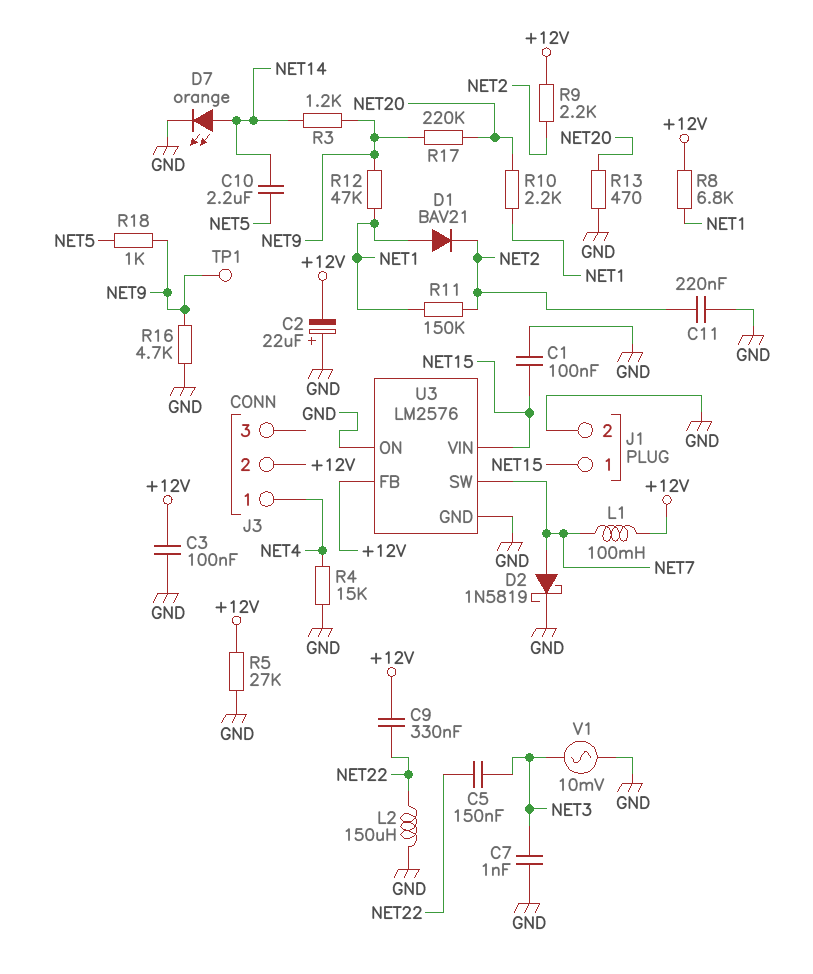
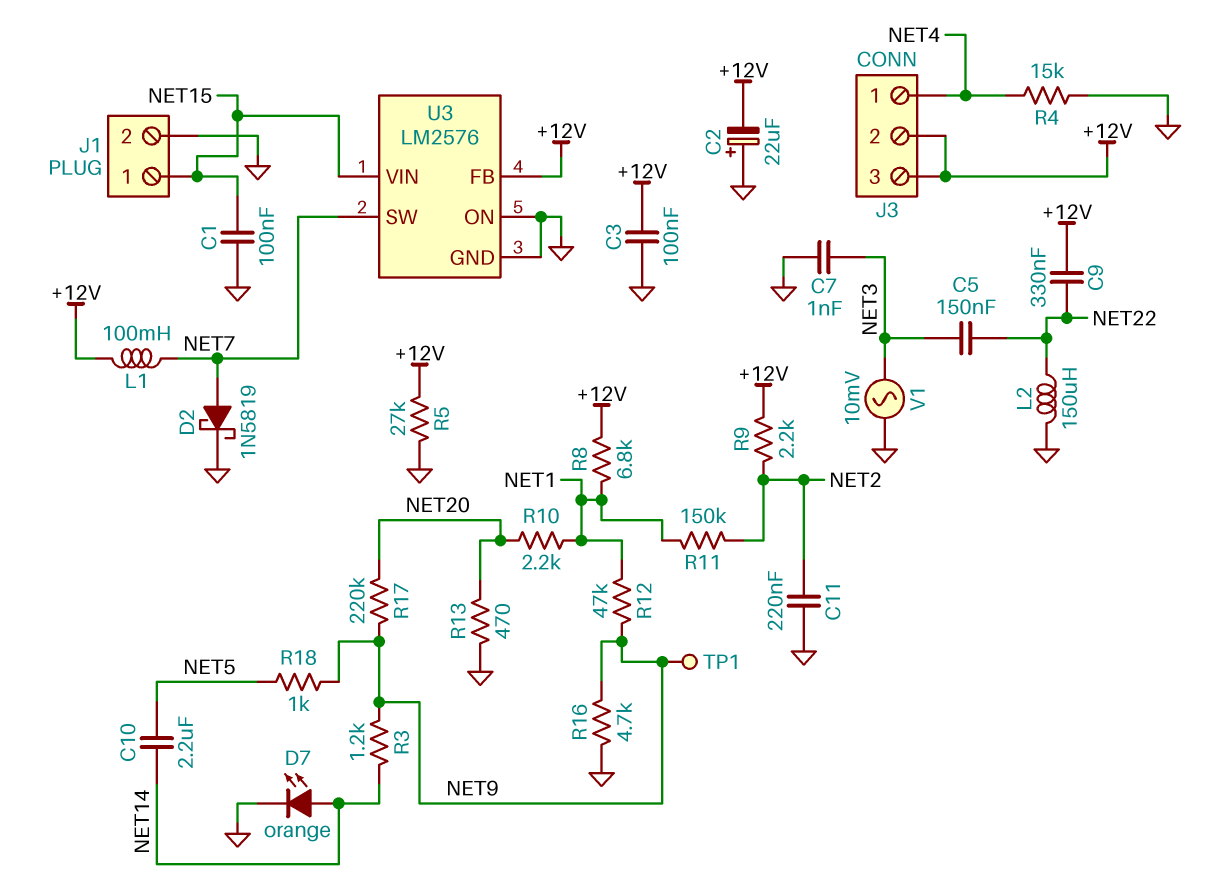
D1: diode BAV21 (A NET1, K NET2) -> none
J3 pin 3: none -> +12V

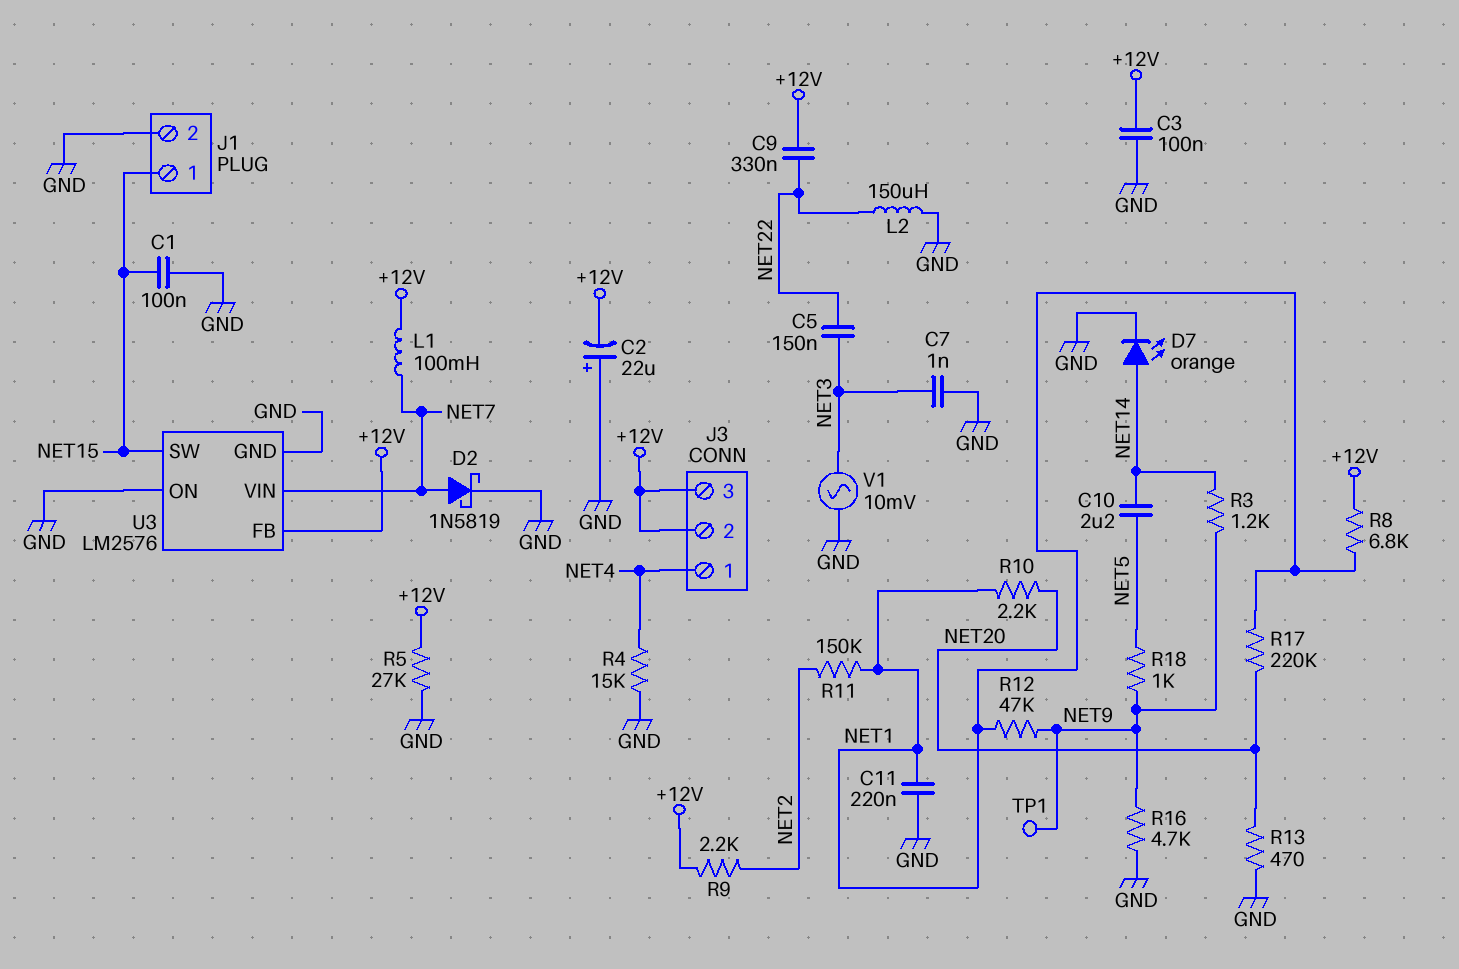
C11: 220nF (GND, NET2) -> 220nF (GND, NET1)
R17: 220k (NET9, NET20) -> 220k (NET1, NET20)
U3 pin SW: NET7 -> NET15
U3 pin VIN: NET15 -> NET7

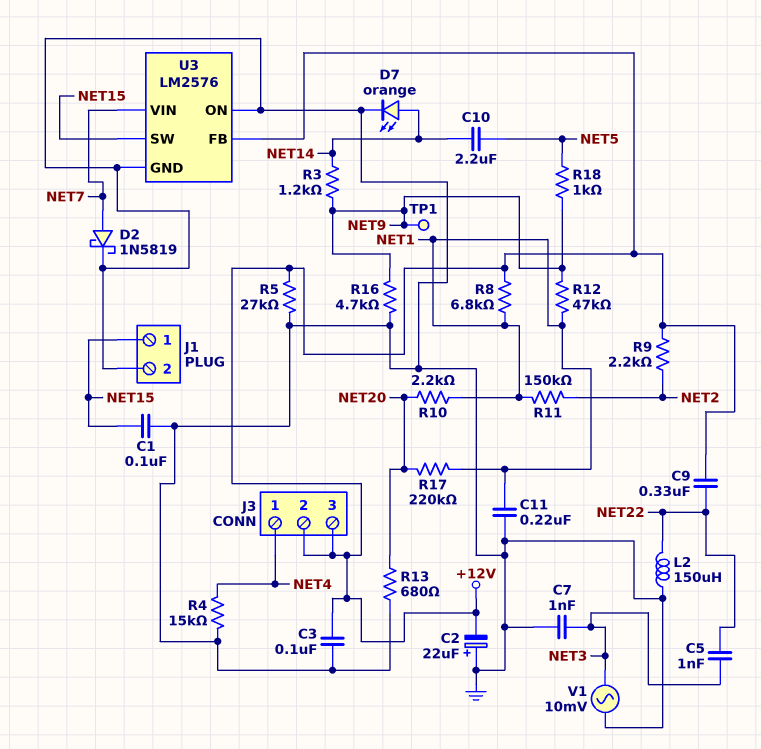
C5: 150nF (NET3, NET22) -> 1nF (NET3, NET22)
L1: 100mH (+12V, NET7) -> none
R13: 470 (GND, NET20) -> 680 (GND, NET20)

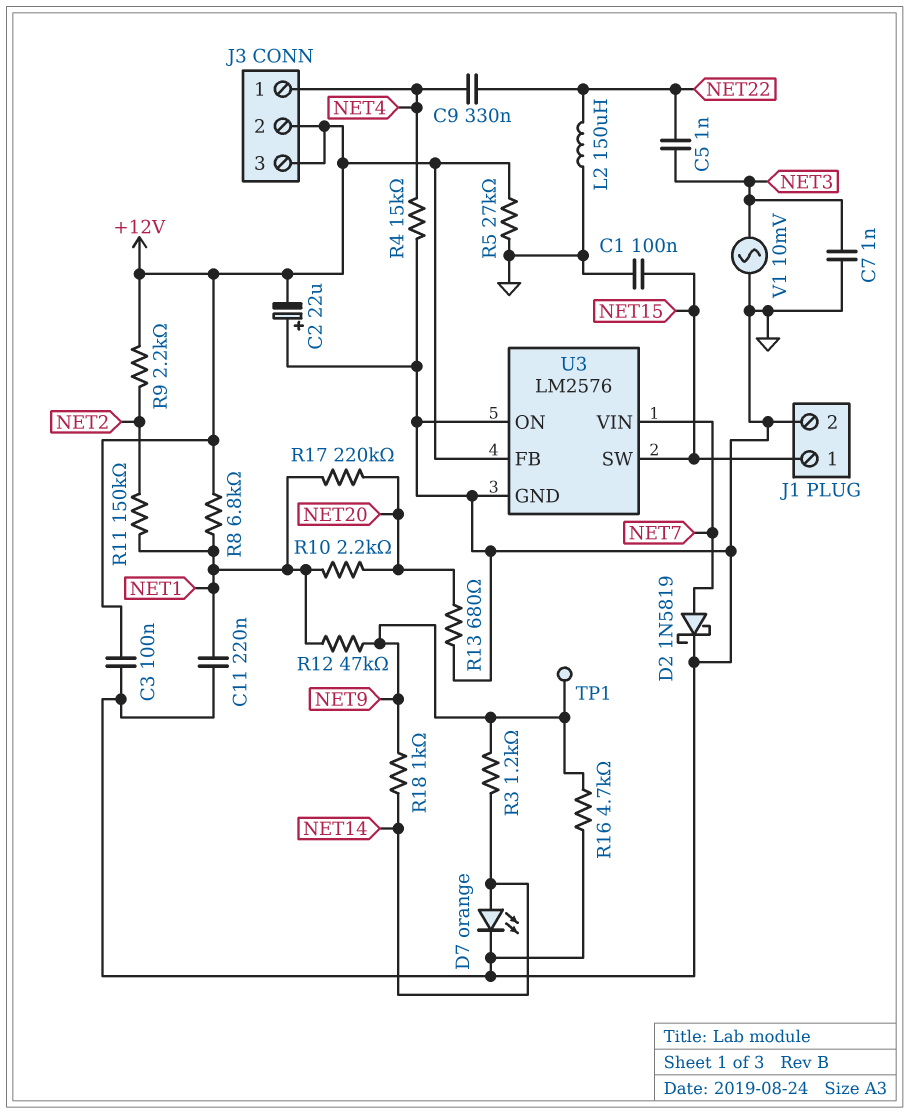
C9: 330nF (+12V, NET22) -> 330nF (NET4, NET22)
C10: 2.2uF (NET5, NET14) -> none
R18: 1k (NET5, NET9) -> 1k (NET9, NET14)

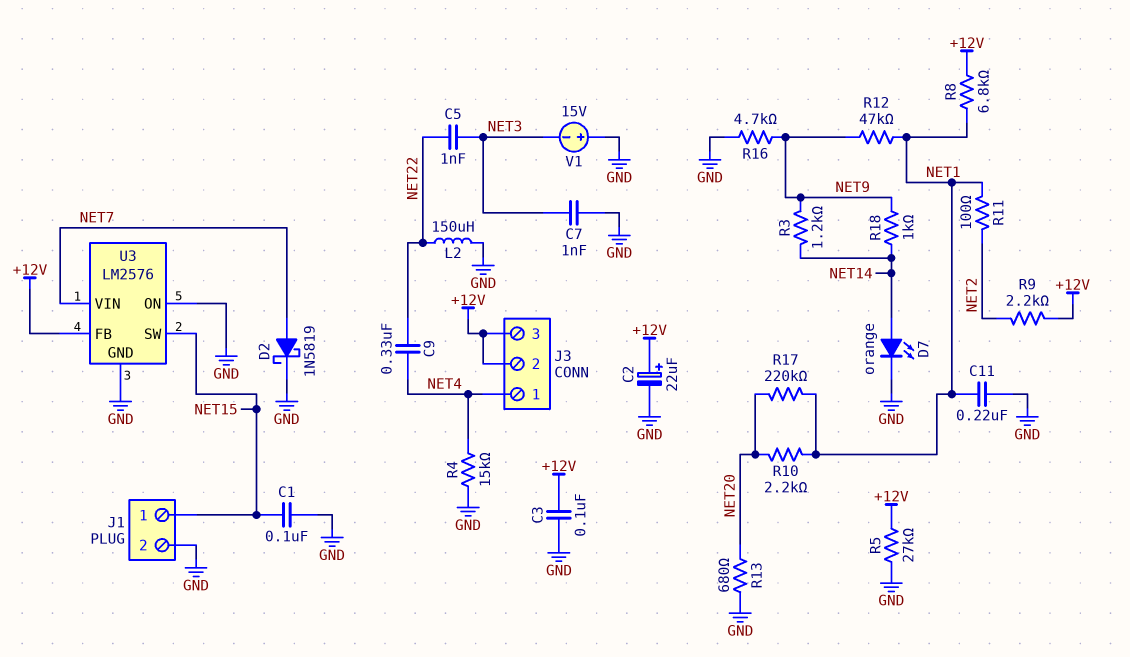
C2: 22uF (plus GND, minus +12V) -> 22uF (plus +12V, minus GND)
R11: 150k (NET1, NET2) -> 100 (NET1, NET2)
TP1: test point (NET9) -> none
V1: AC 10mV (GND, NET3) -> 15V (plus GND, minus NET3)

